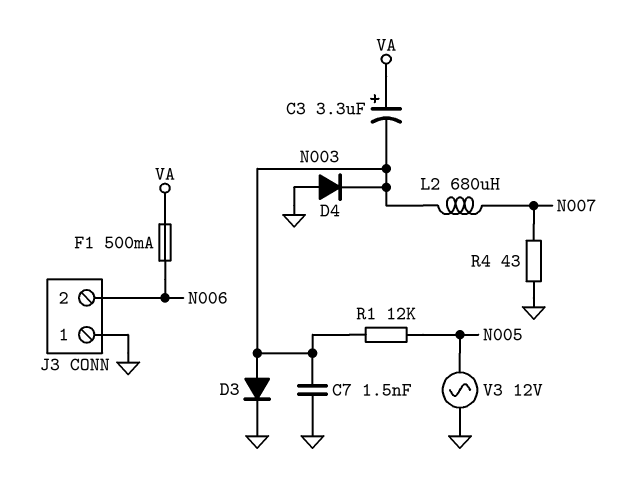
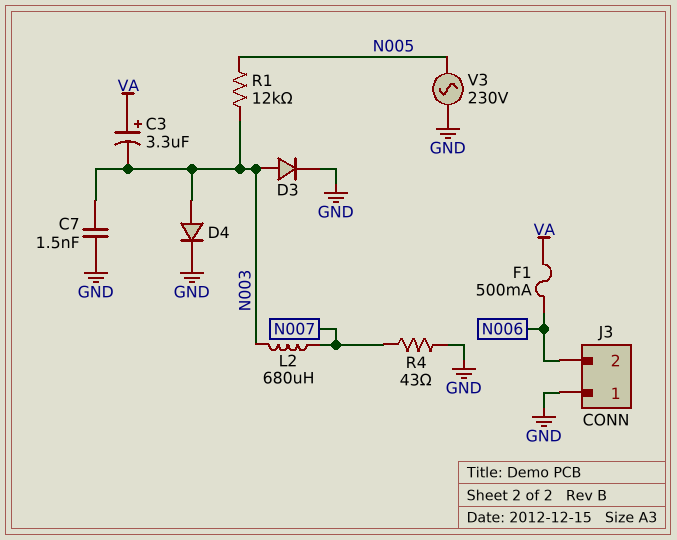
D4: diode (A GND, K N003) -> diode (A N003, K GND)
V3: AC 12V (GND, N005) -> AC 230V (GND, N005)

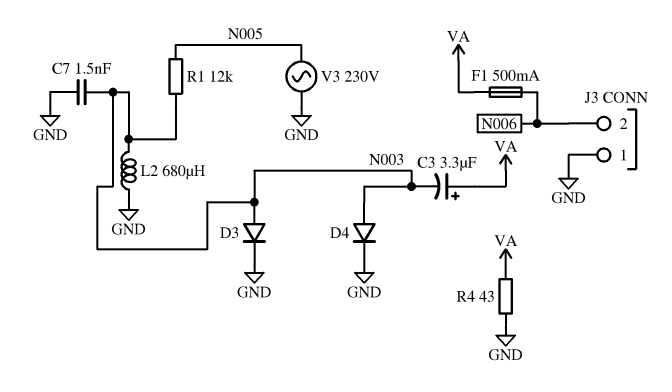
L2: 680uH (N003, N007) -> 680uH (GND, N003)
R4: 43 (GND, N007) -> 43 (GND, VA)

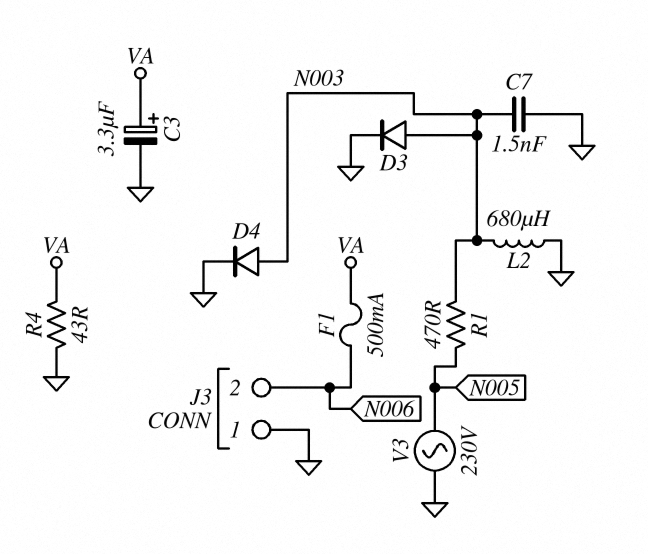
C3: 3.3uF (plus VA, minus N003) -> 3.3uF (plus VA, minus GND)
R1: 12k (N003, N005) -> 470 (N003, N005)

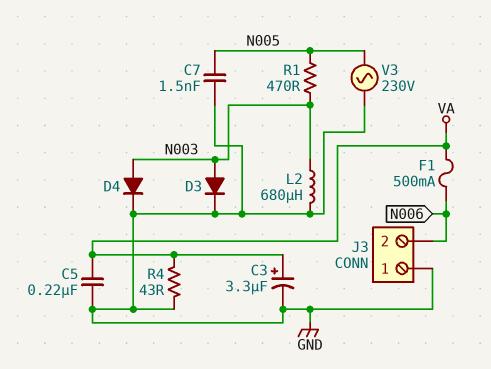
C5: none -> 220nF (GND, VA)
C7: 1.5nF (GND, N003) -> 1.5nF (GND, N005)

